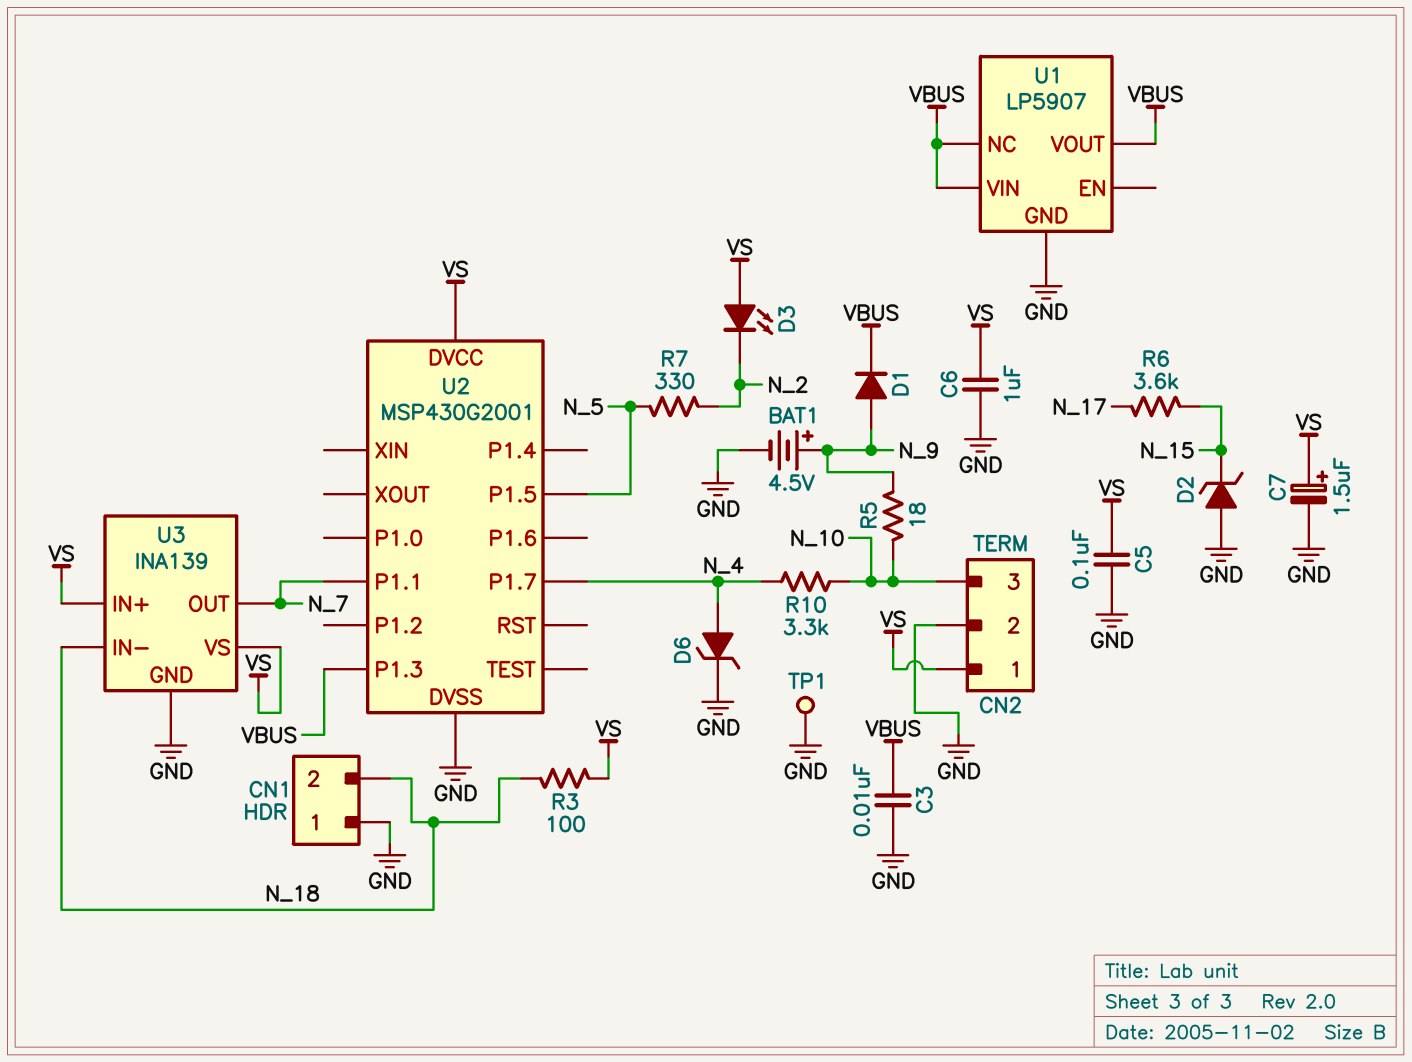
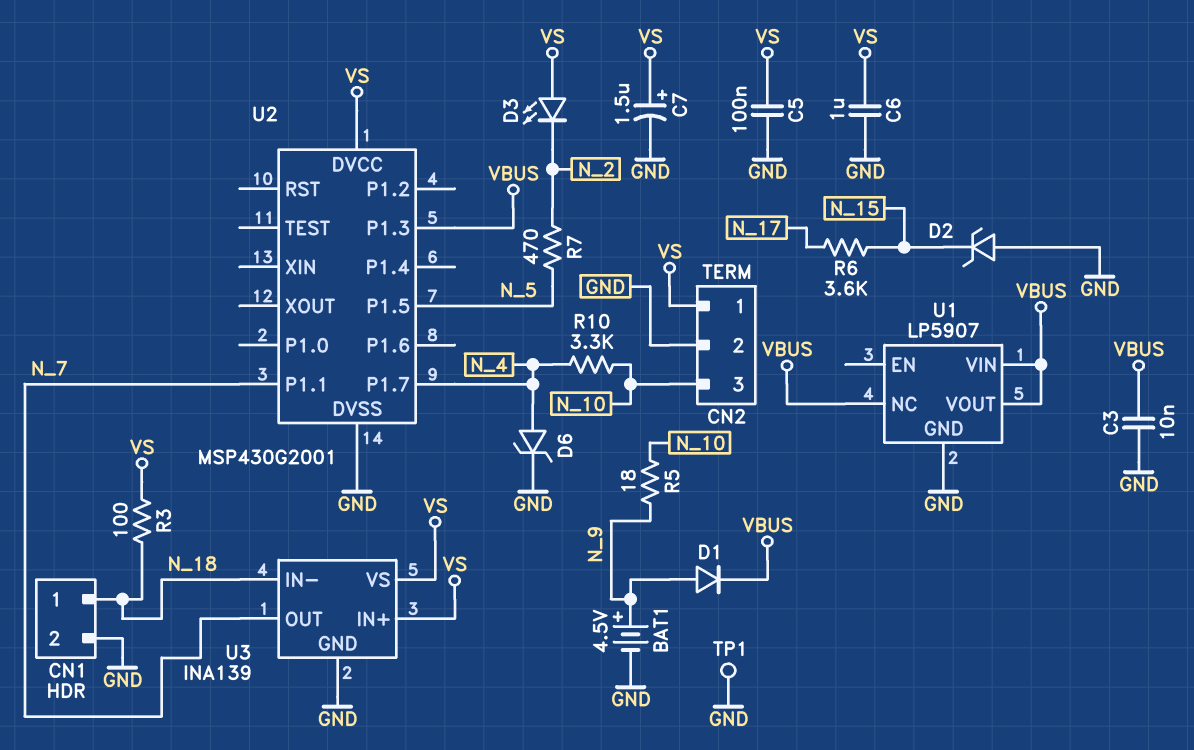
CN1 pin 1: GND -> N_18
CN1 pin 2: N_18 -> GND
R7: 330 (N_2, N_5) -> 470 (N_2, N_5)

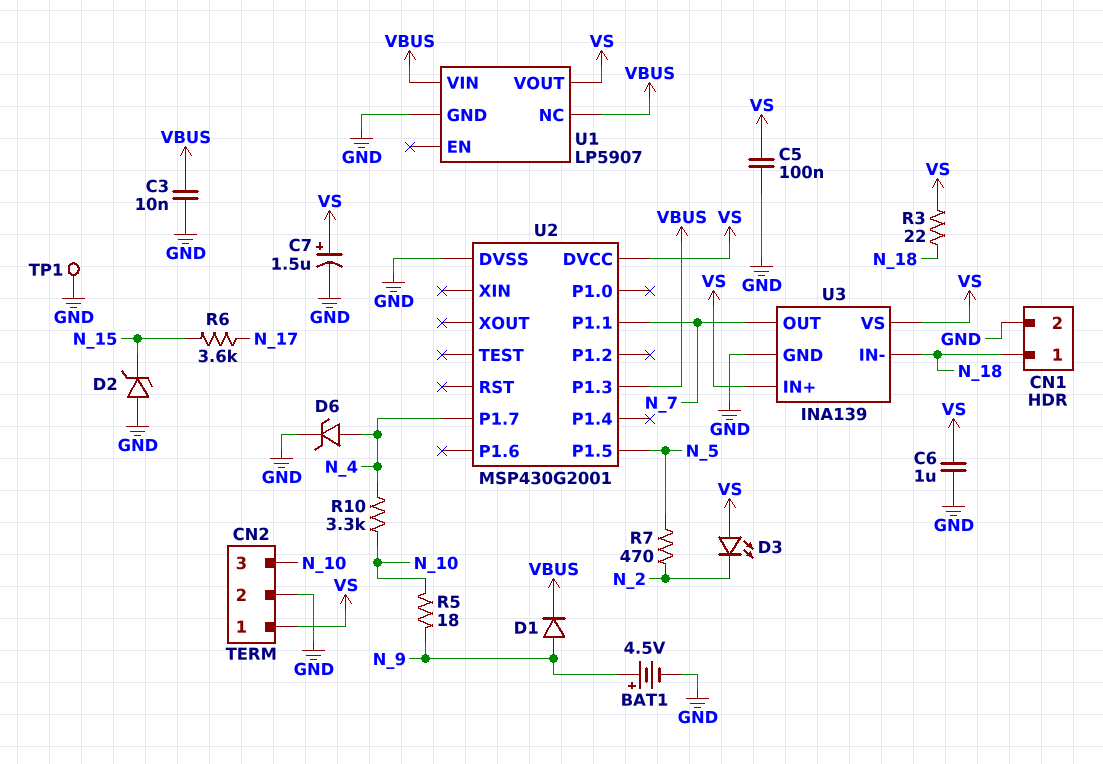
R3: 100 (N_18, VS) -> 22 (N_18, VS)
U1 pin VOUT: VBUS -> VS

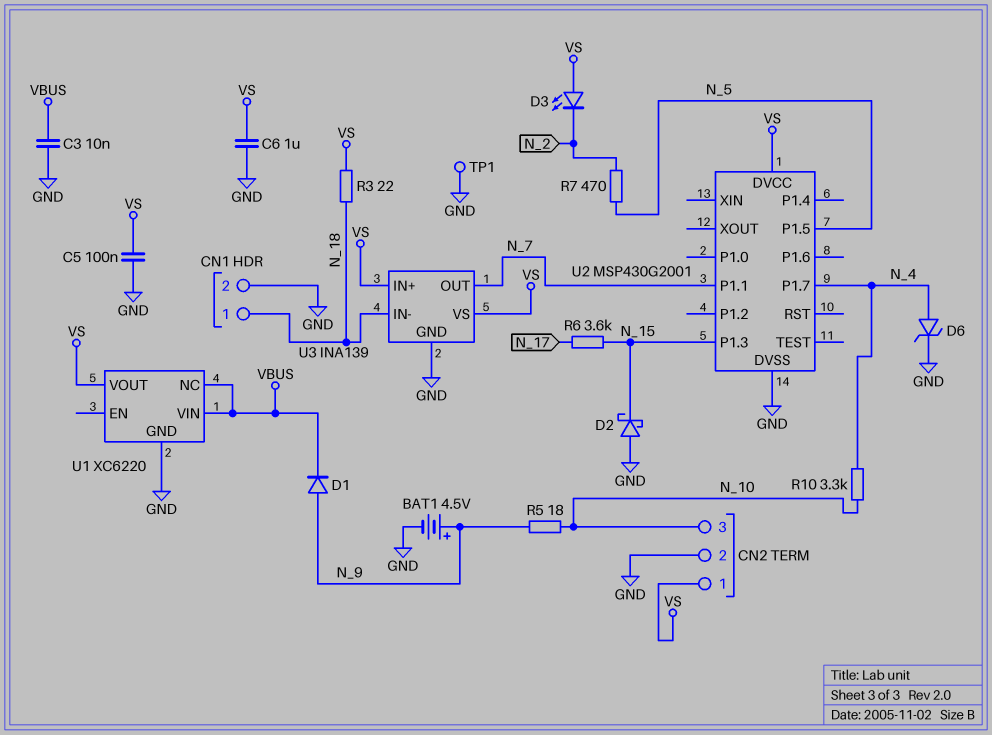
C7: 1.5uF (plus VS, minus GND) -> none
D2: zener (A GND, K N_15) -> schottky (A GND, K N_15)
U1: LP5907 -> XC6220
U2 pin P1.3: VBUS -> N_15

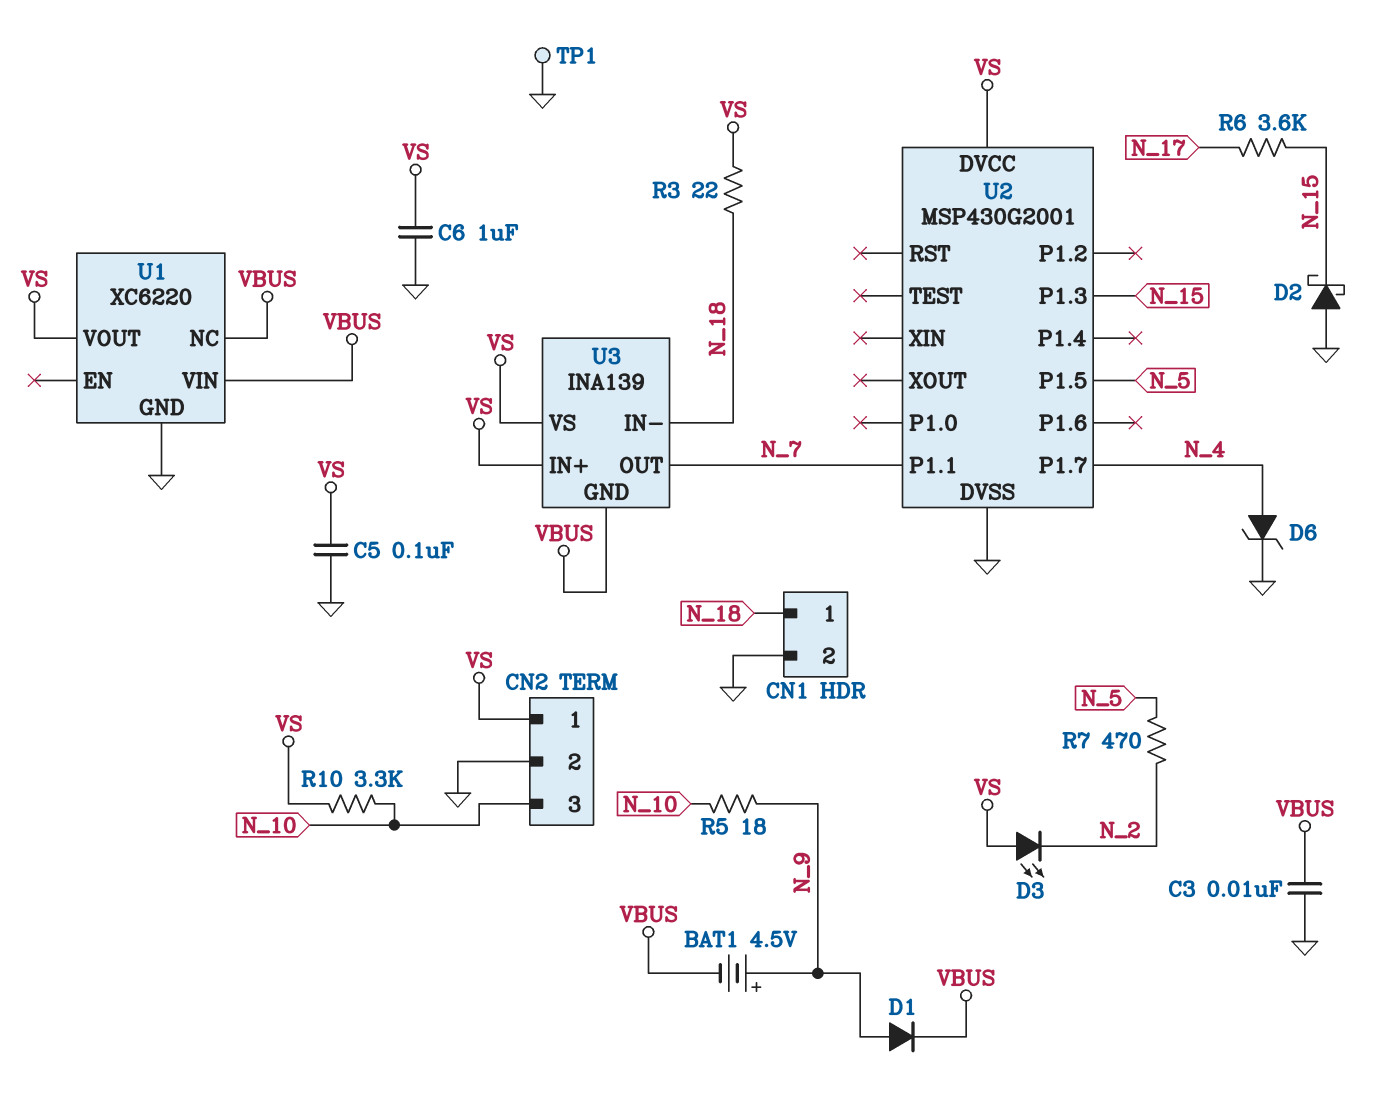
BAT1: 4.5V (plus N_9, minus GND) -> 4.5V (plus N_9, minus VBUS)
R10: 3.3k (N_4, N_10) -> 3.3k (N_10, VS)
U3 pin GND: GND -> VBUS

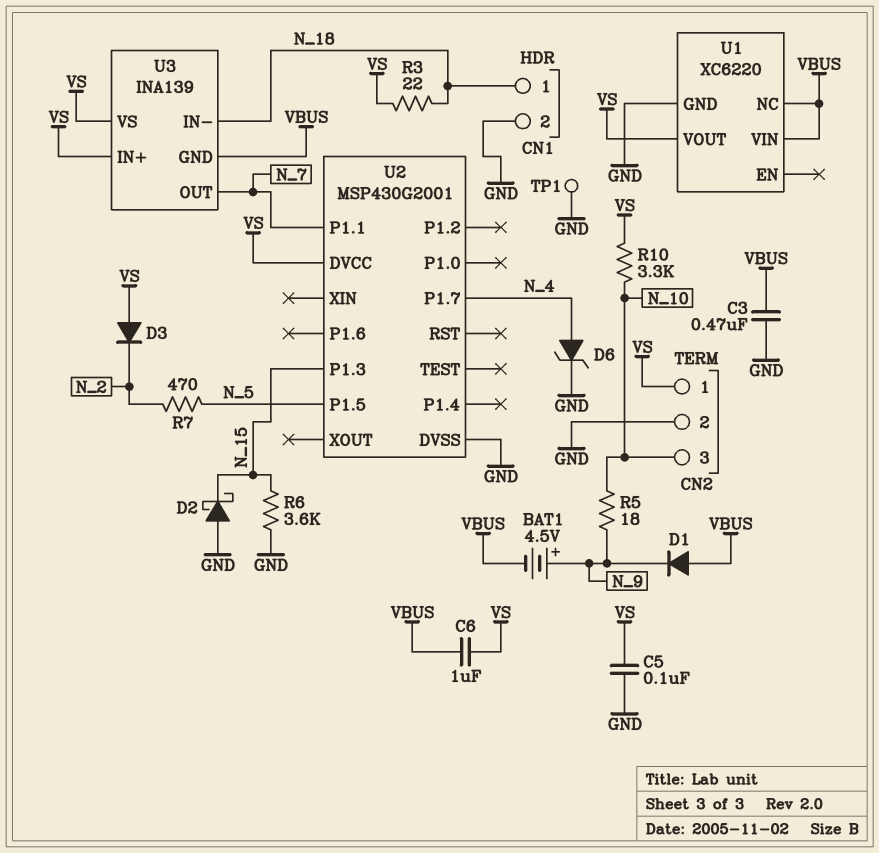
C3: 10nF (GND, VBUS) -> 470nF (GND, VBUS)
C6: 1uF (GND, VS) -> 1uF (VBUS, VS)
D1: diode (A N_9, K VBUS) -> diode (A VBUS, K N_9)
D3: LED (A VS, K N_2) -> diode (A VS, K N_2)
R6: 3.6k (N_15, N_17) -> 3.6k (GND, N_15)

